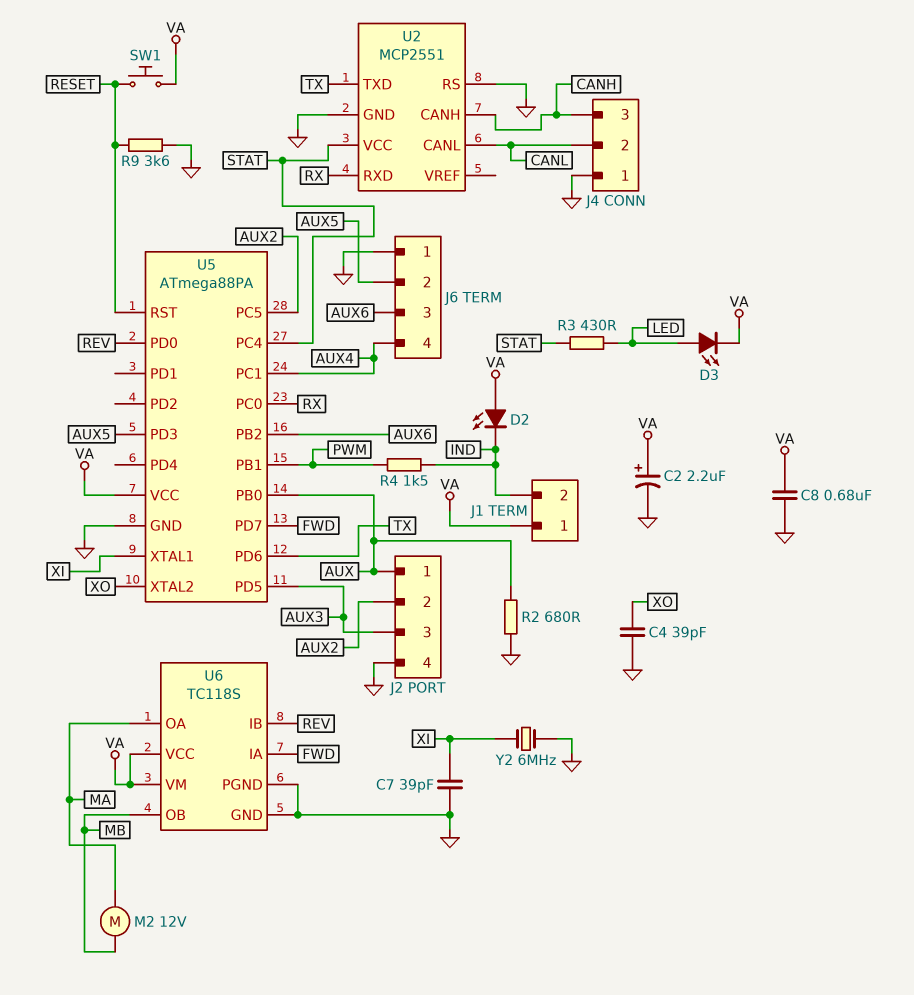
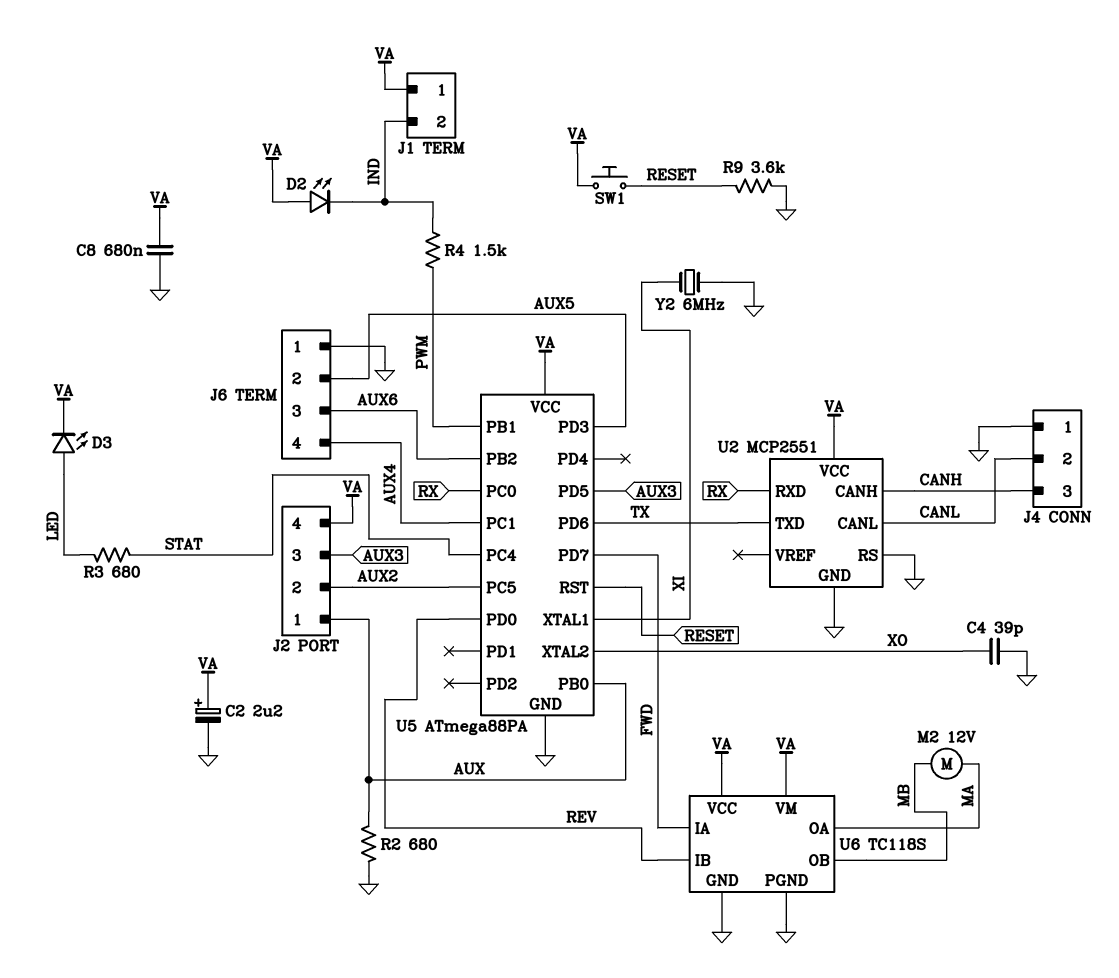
C7: 39pF (GND, XI) -> none
J2 pin 4: GND -> VA
R3: 430 (LED, STAT) -> 680 (LED, STAT)
U2 pin VCC: STAT -> VA

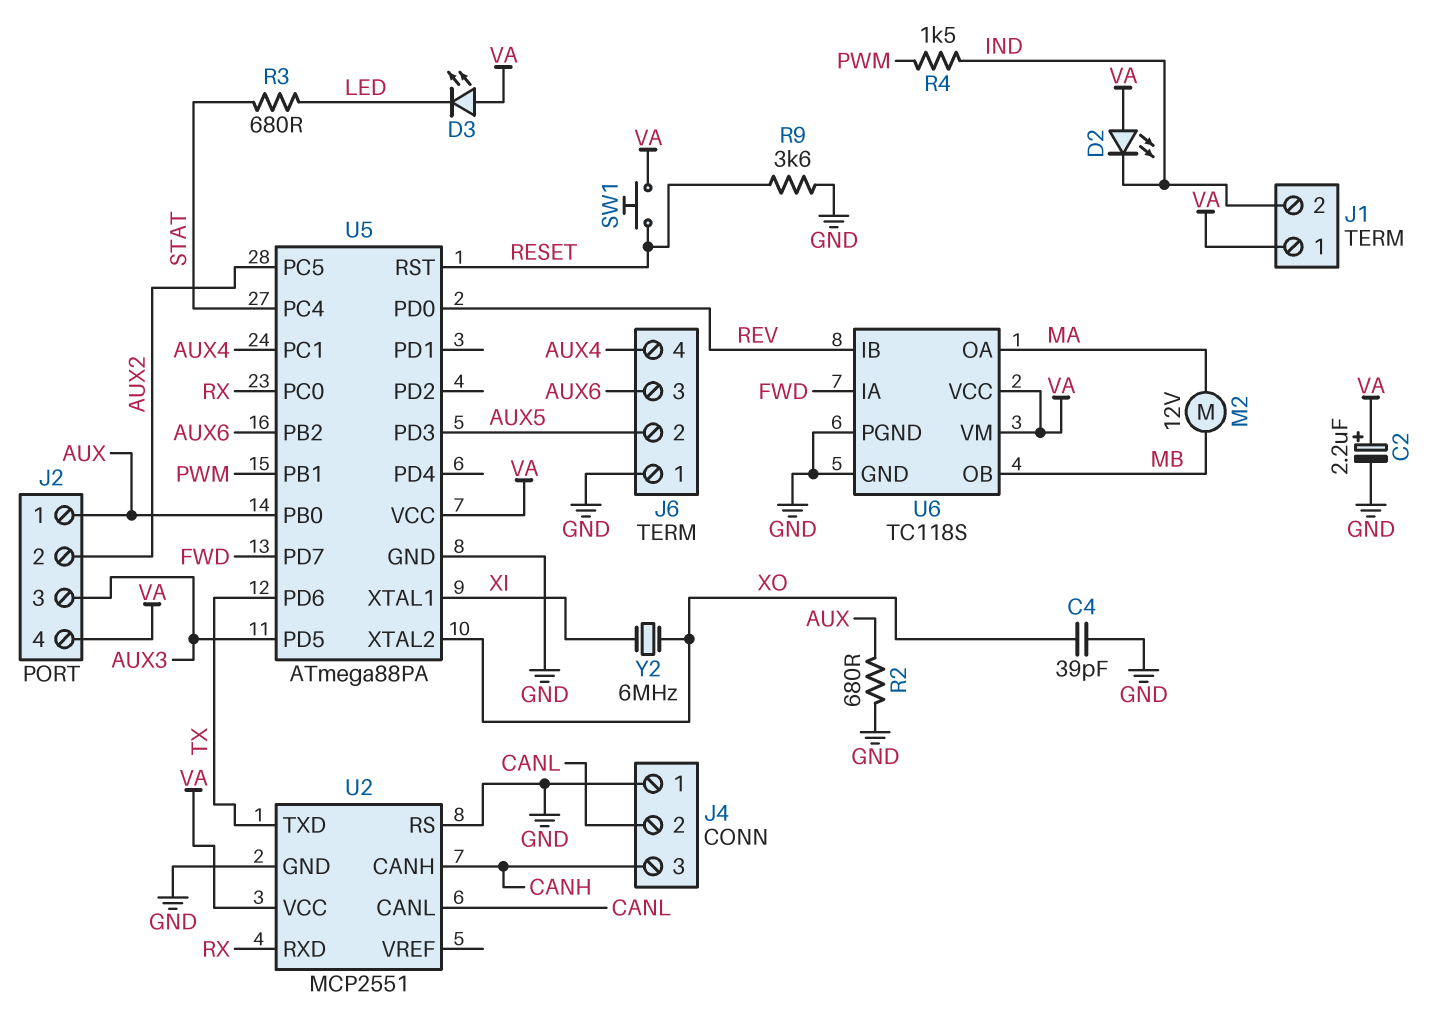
C8: 680nF (GND, VA) -> none
D3: LED (A LED, K VA) -> LED (A VA, K LED)
Y2: 6MHz (GND, XI) -> 6MHz (XI, XO)

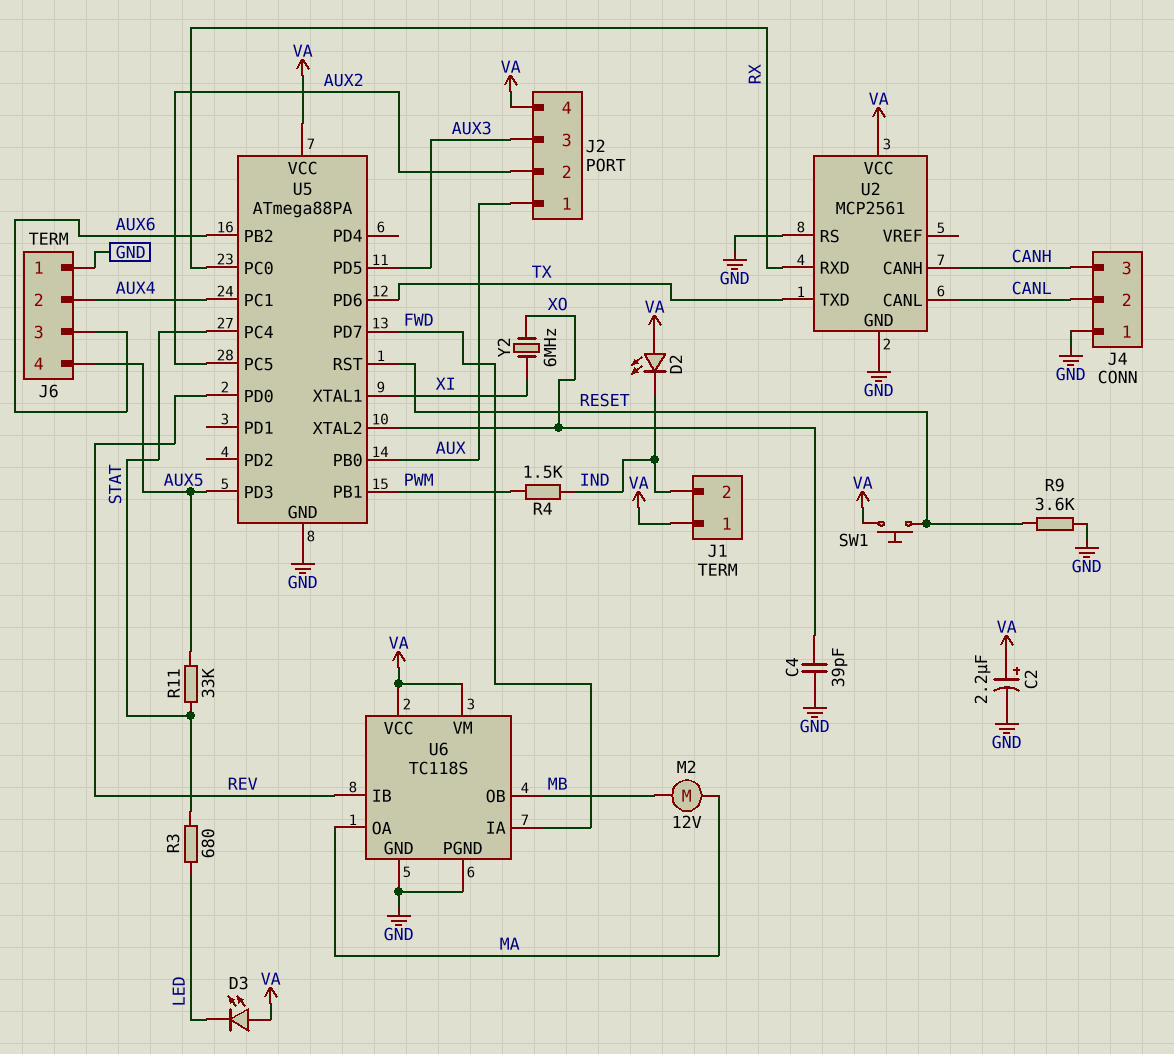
J6 pin 2: AUX5 -> AUX4
J6 pin 4: AUX4 -> AUX5
R2: 680 (AUX, GND) -> none
R11: none -> 33k (AUX5, STAT)
U2: MCP2551 -> MCP2561

